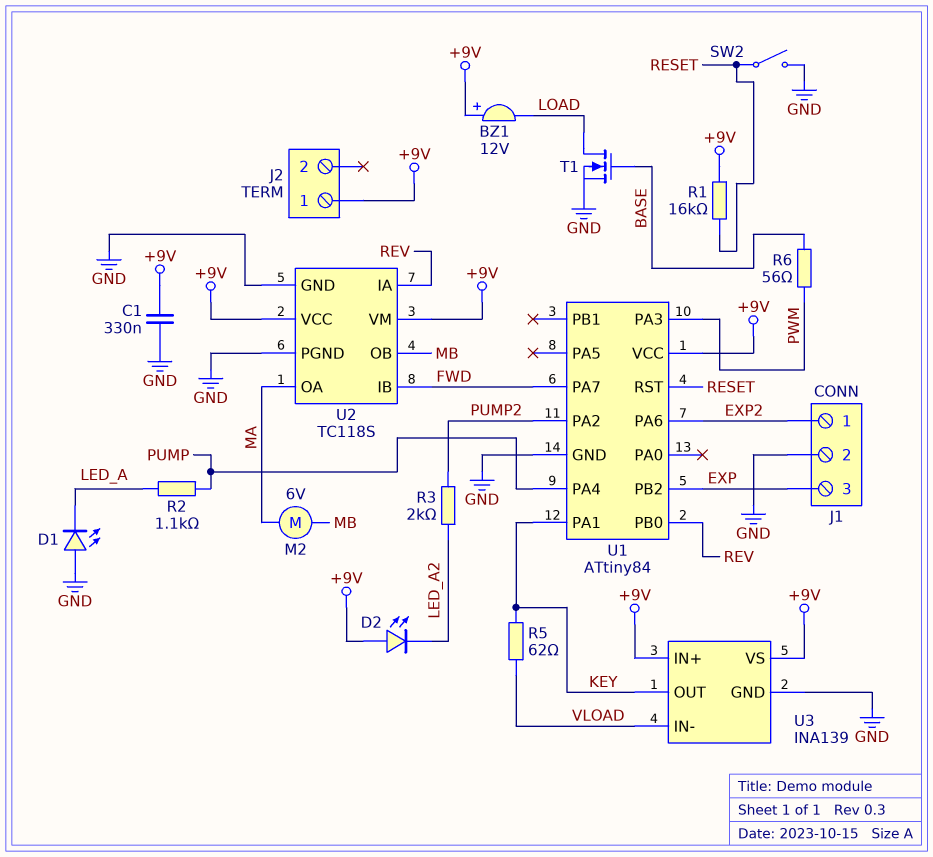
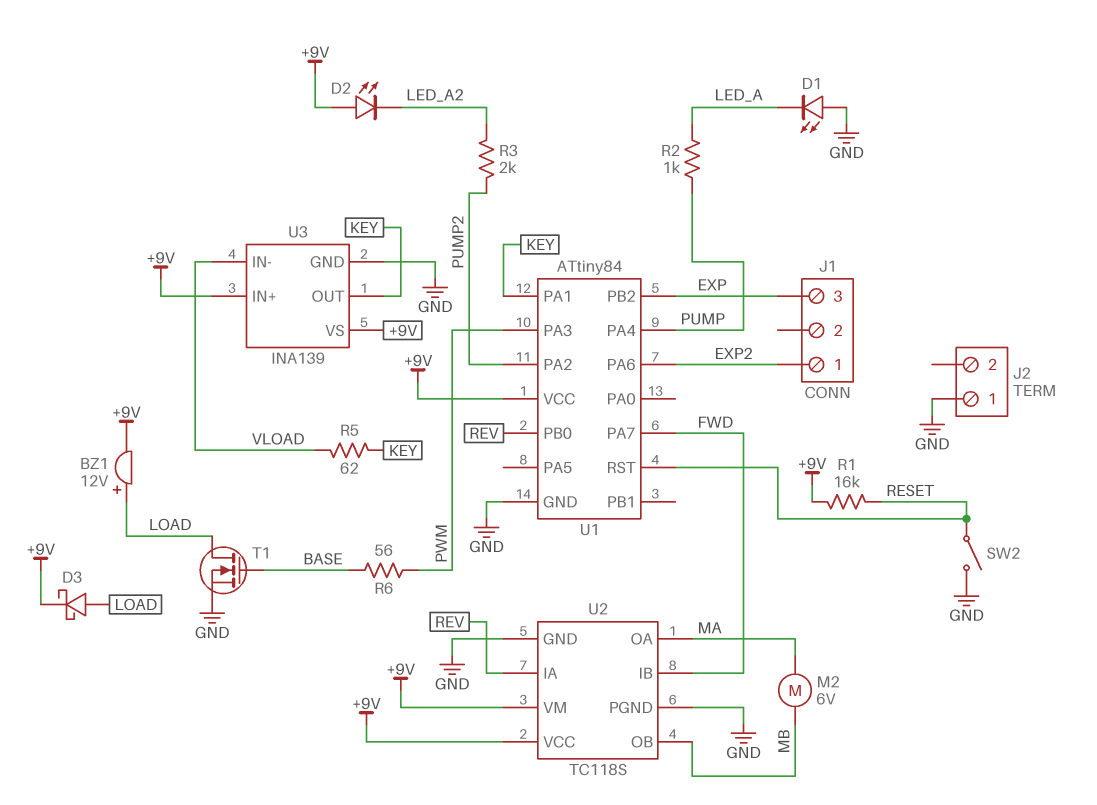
BZ1: buzzer 12V (plus +9V, minus LOAD) -> buzzer 12V (plus LOAD, minus +9V)
C1: 330nF (+9V, GND) -> none
D3: none -> schottky (A LOAD, K +9V)
J1 pin 2: GND -> none
J2 pin 1: +9V -> GND
R2: 1.1k (LED_A, PUMP) -> 1k (LED_A, PUMP)

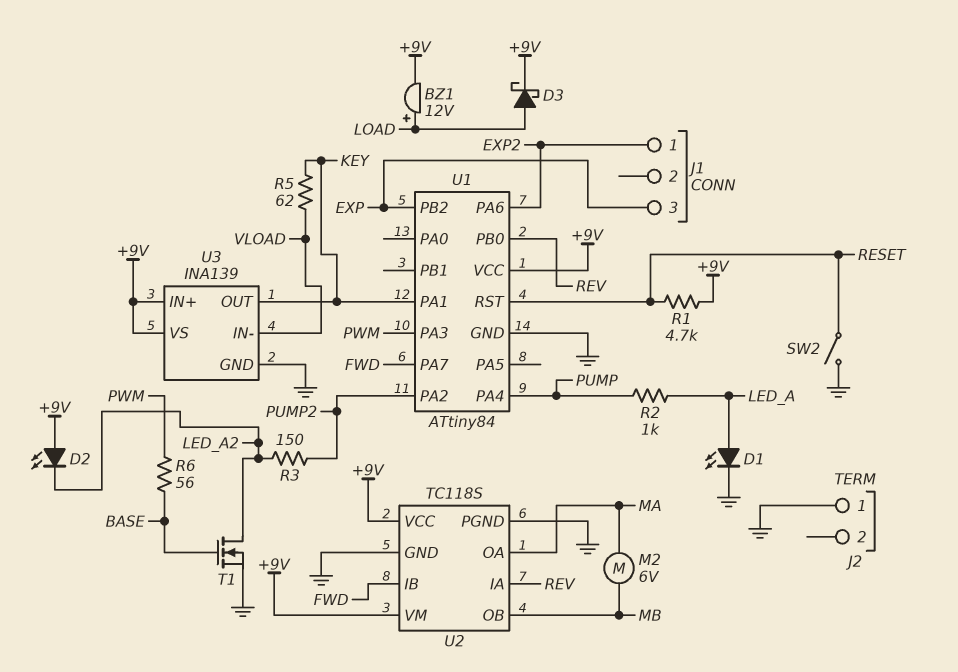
D1: LED (A GND, K LED_A) -> LED (A LED_A, K GND)
R1: 16k (+9V, RESET) -> 4.7k (+9V, RESET)
R3: 2k (LED_A2, PUMP2) -> 150 (LED_A2, PUMP2)
T1: NMOS (G BASE, D LOAD, S GND) -> NMOS (G BASE, D LED_A2, S GND)

